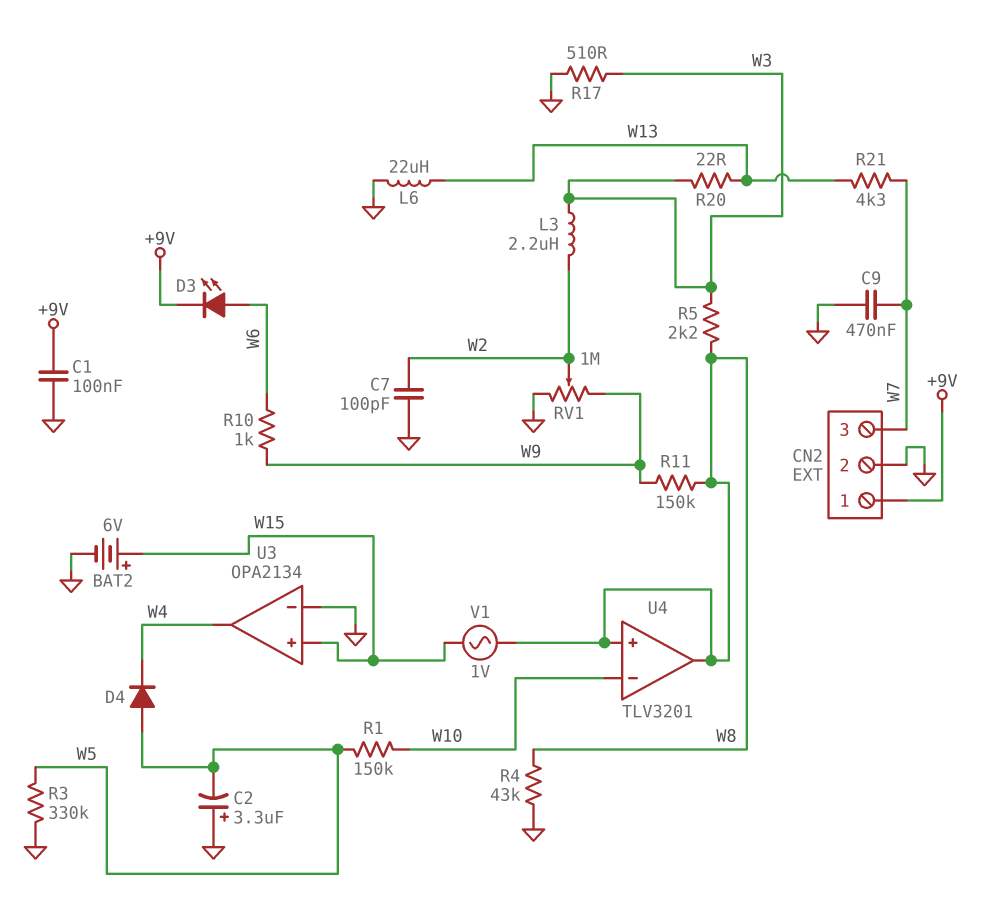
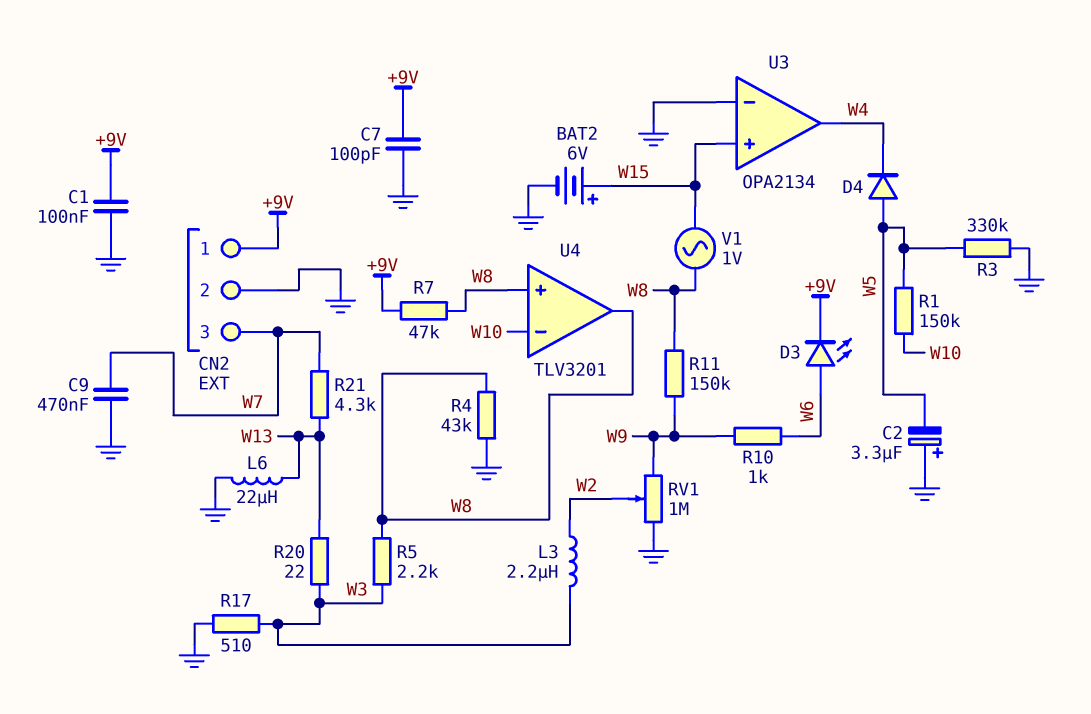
C7: 100pF (GND, W2) -> 100pF (+9V, GND)
R7: none -> 47k (+9V, W8)

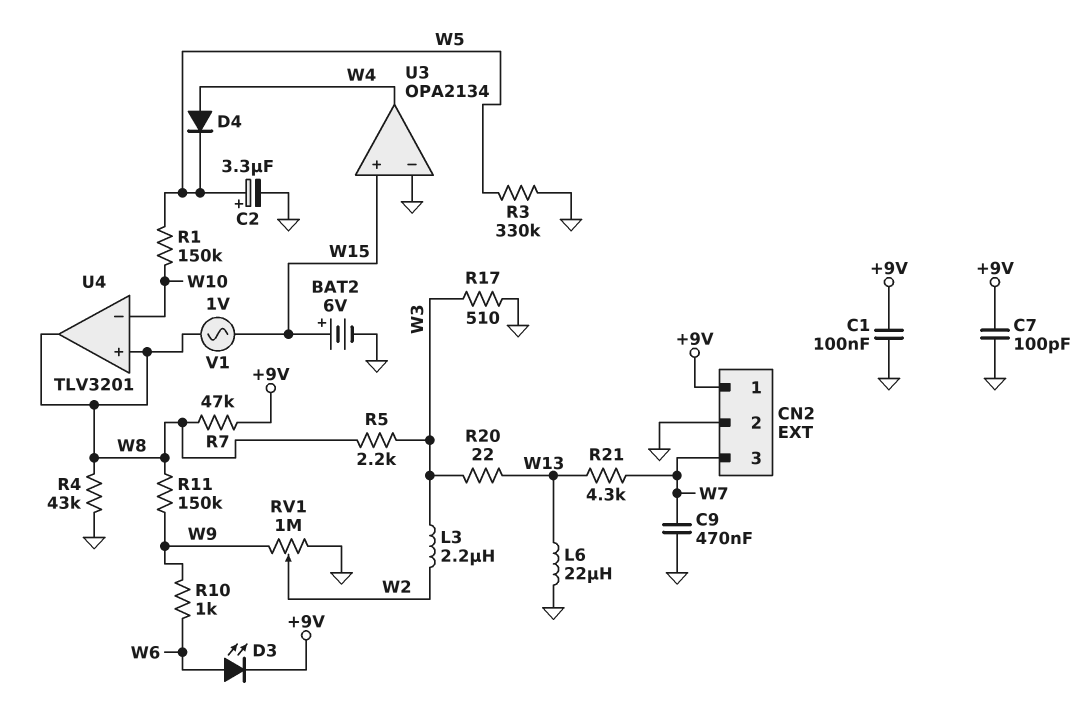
C2: 3.3uF (plus GND, minus W5) -> 3.3uF (plus W5, minus GND)
D4: diode (A W5, K W4) -> diode (A W4, K W5)

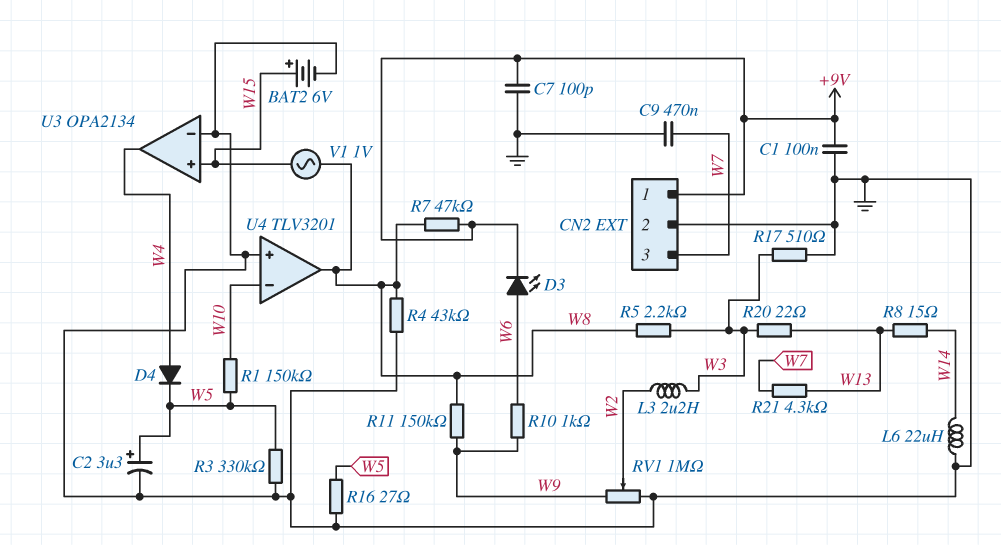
L6: 22uH (GND, W13) -> 22uH (GND, W14)
R8: none -> 15 (W13, W14)
R16: none -> 27 (GND, W5)
U4 pin in+: W8 -> GND

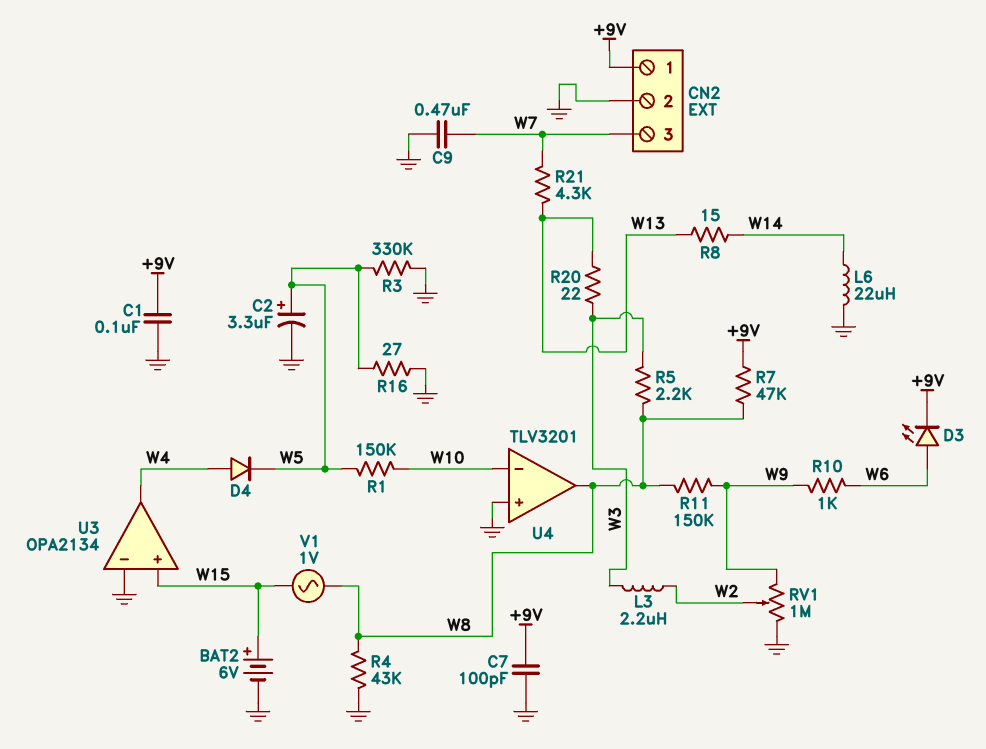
R17: 510 (GND, W3) -> none

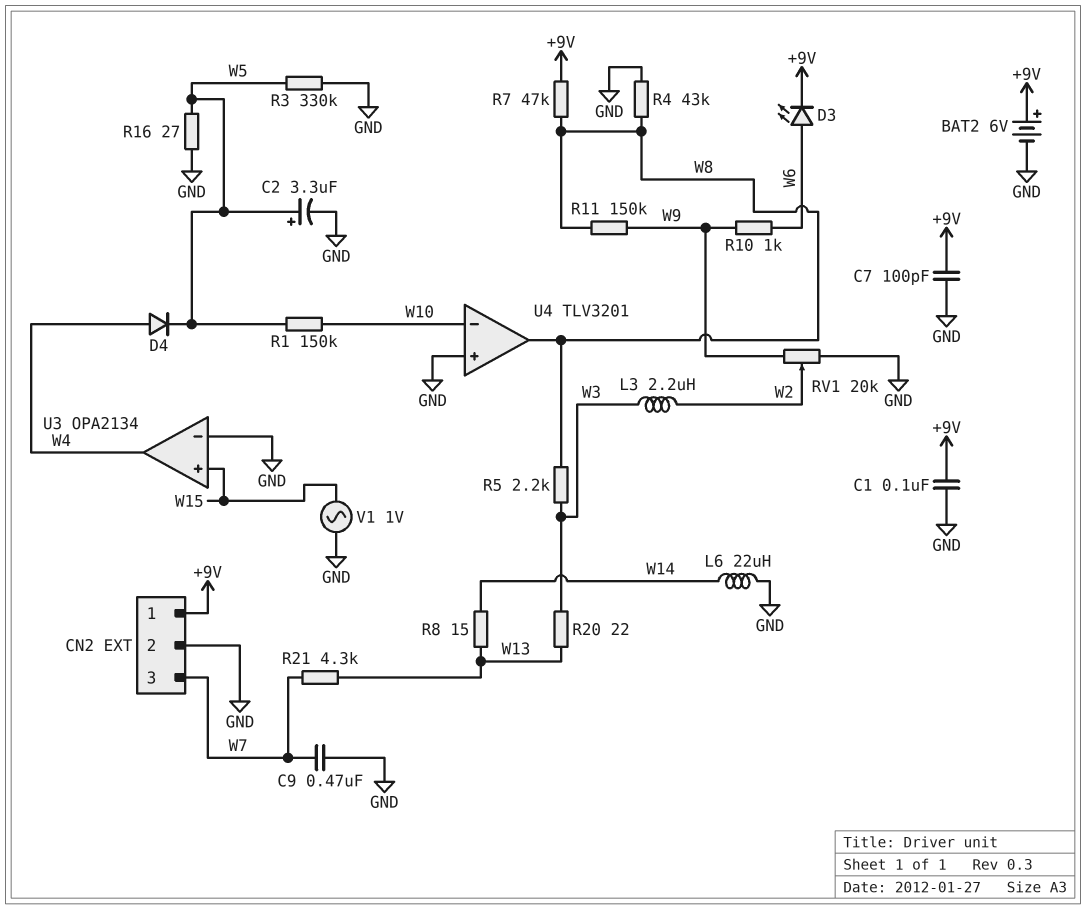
BAT2: 6V (plus W15, minus GND) -> 6V (plus +9V, minus GND)
RV1: 1M (GND, W9, wiper W2) -> 20k (GND, W9, wiper W2)
V1: AC 1V (W8, W15) -> AC 1V (GND, W15)

